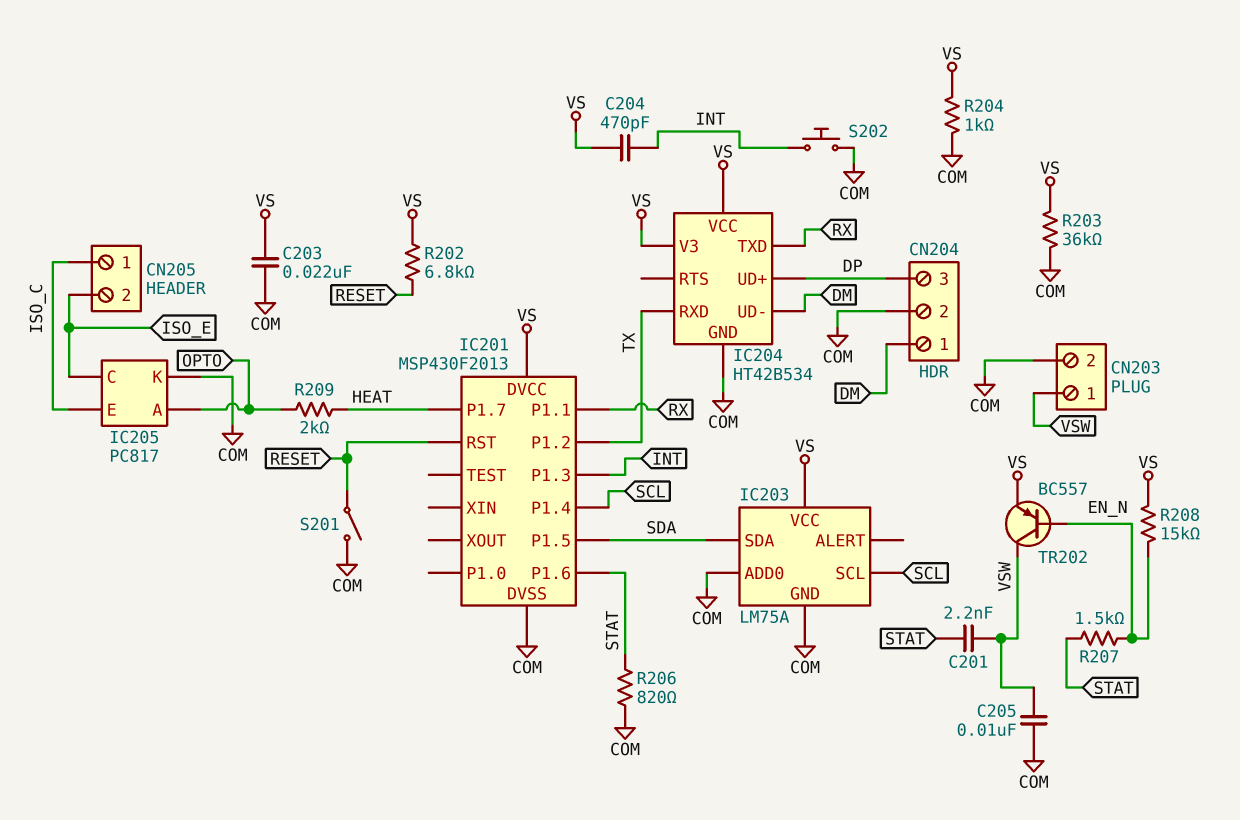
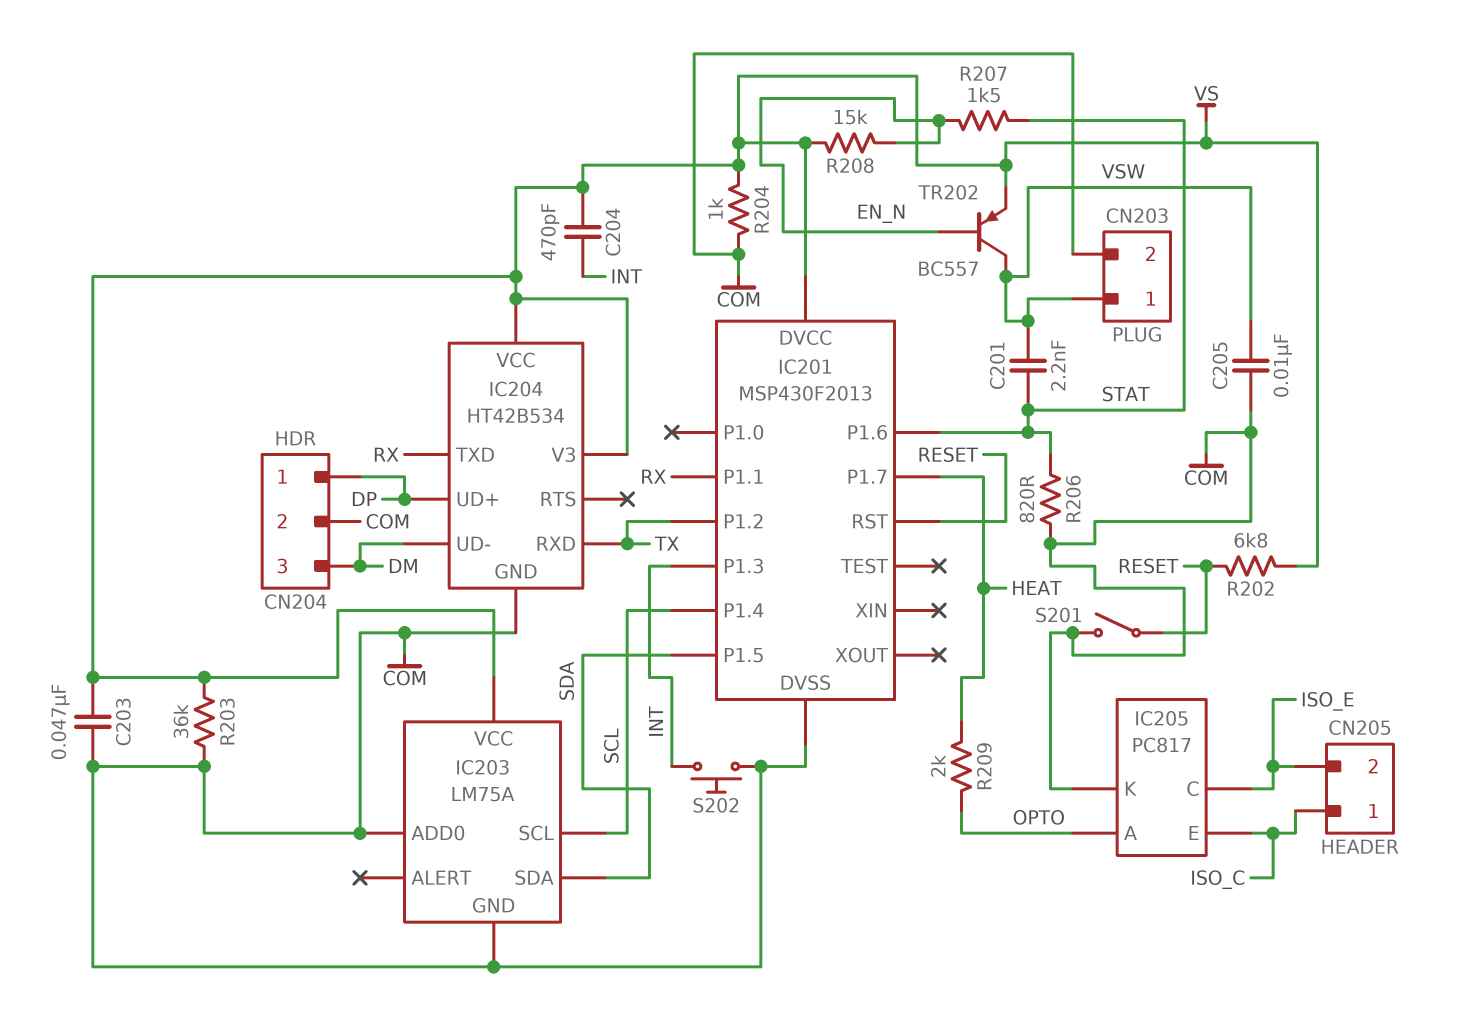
C203: 22nF (COM, VS) -> 47nF (COM, VS)
CN204 pin 1: DM -> DP
CN204 pin 3: DP -> DM

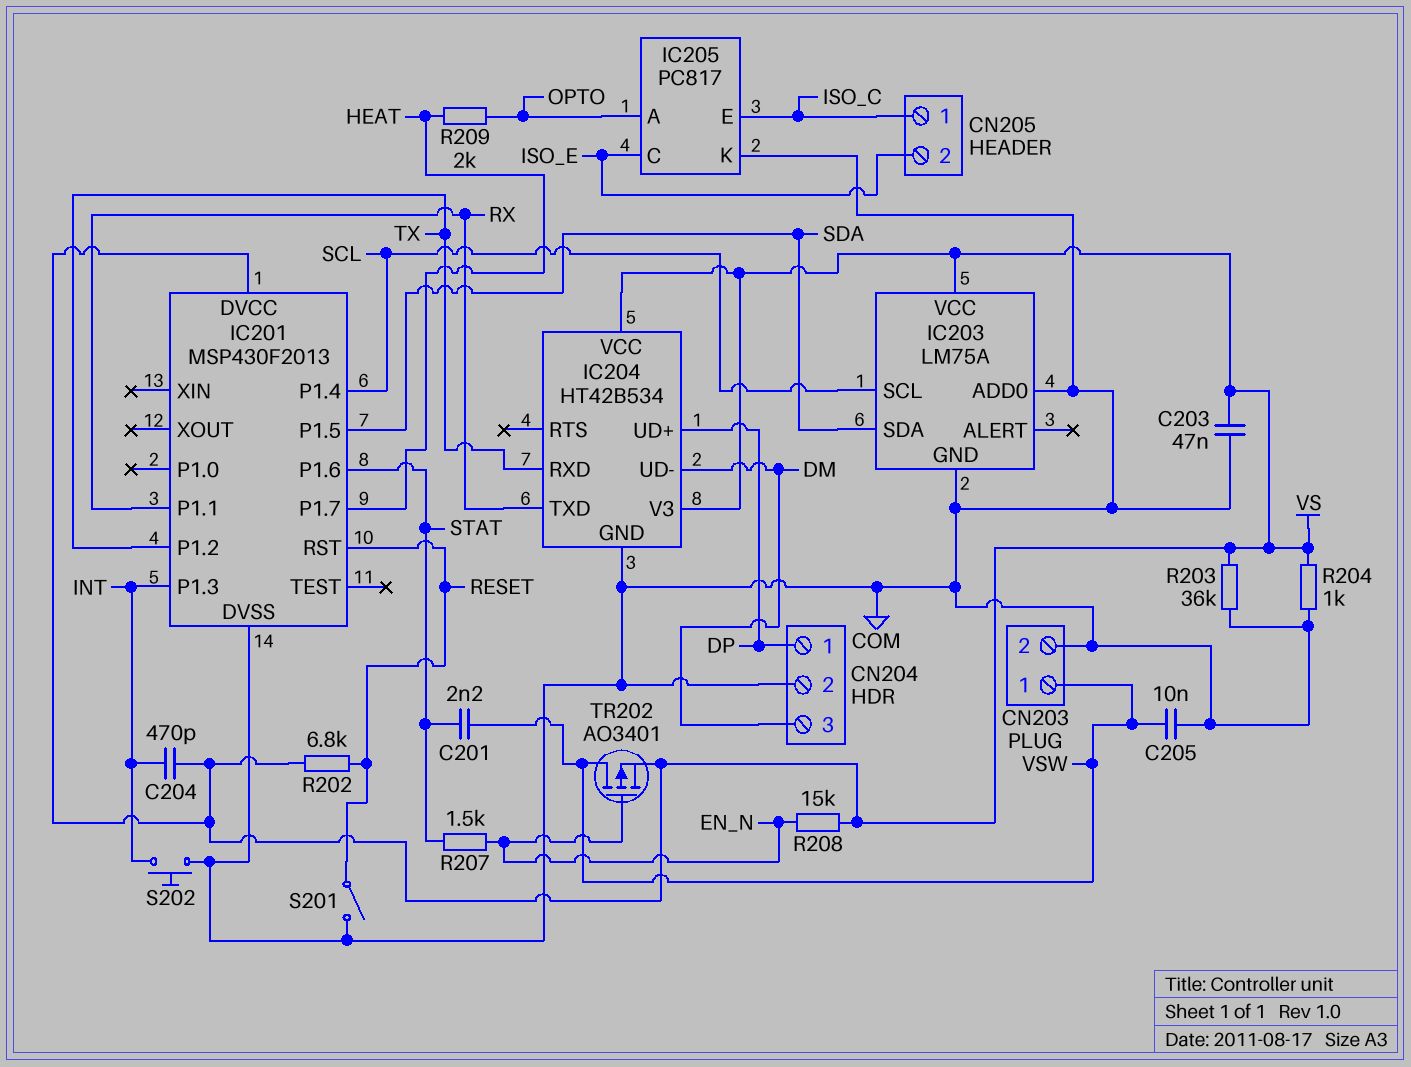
R206: 820 (COM, STAT) -> none
TR202: PNP BC557 (B EN_N, C VSW, E VS) -> PMOS AO3401 (G EN_N, D VSW, S VS)

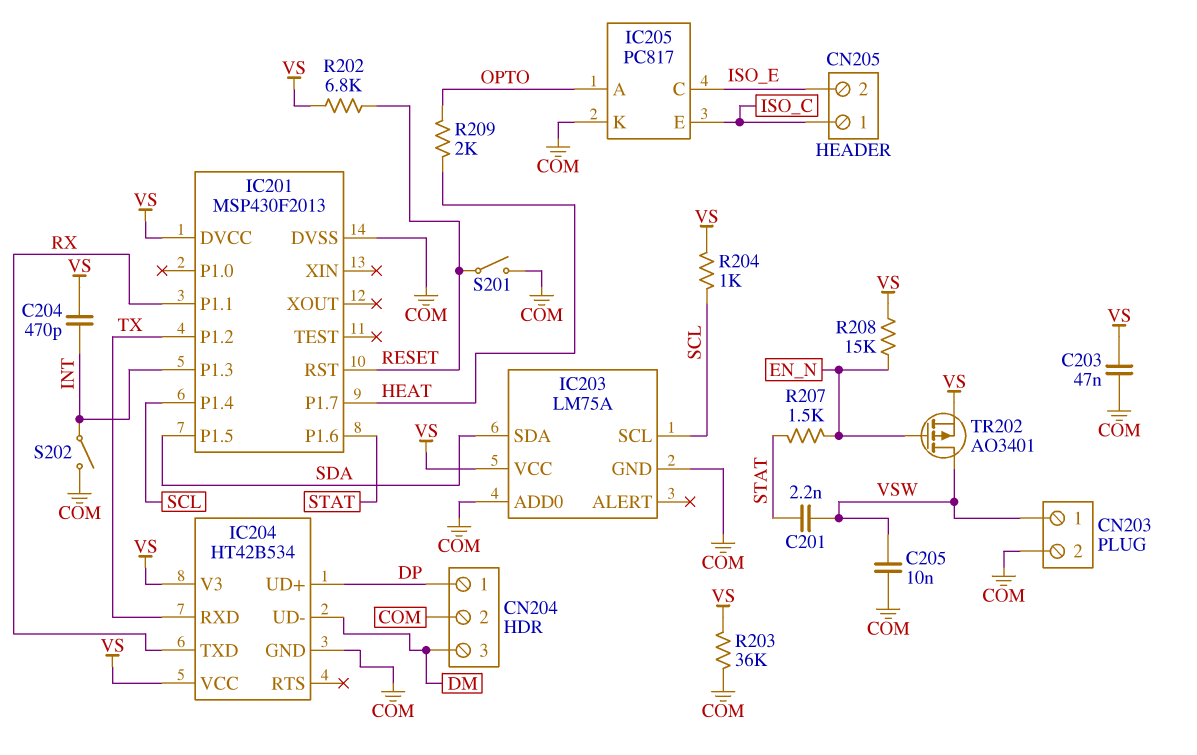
R204: 1k (COM, VS) -> 1k (SCL, VS)
S202: button (COM, INT) -> switch (COM, INT)

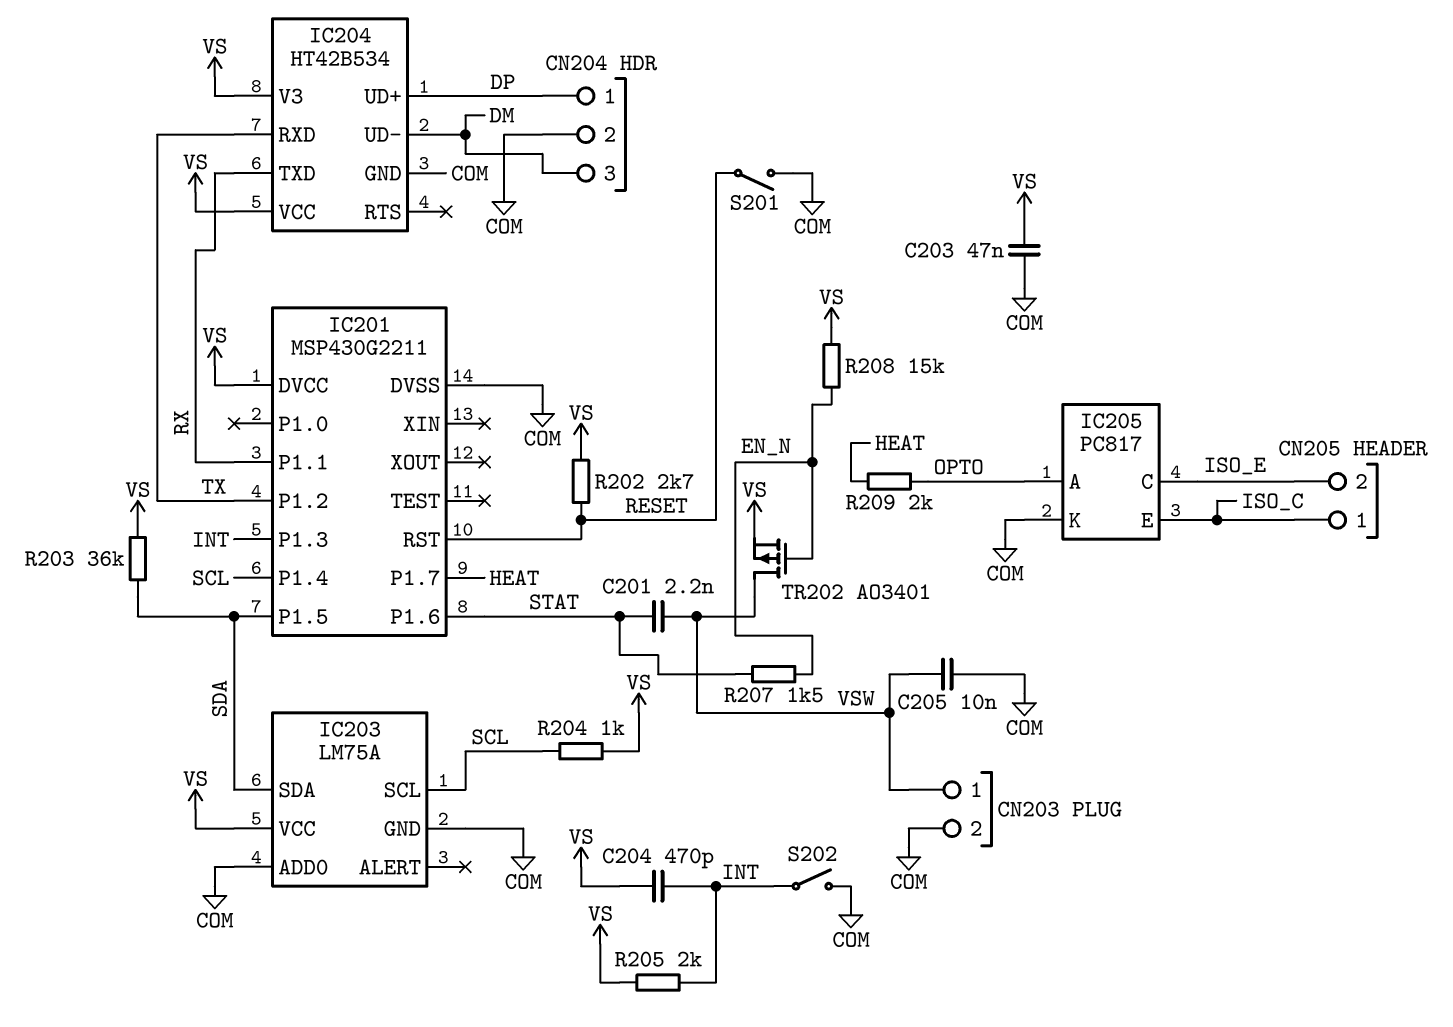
IC201: MSP430F2013 -> MSP430G2211
R202: 6.8k (RESET, VS) -> 2.7k (RESET, VS)
R203: 36k (COM, VS) -> 36k (SDA, VS)
R205: none -> 2k (INT, VS)

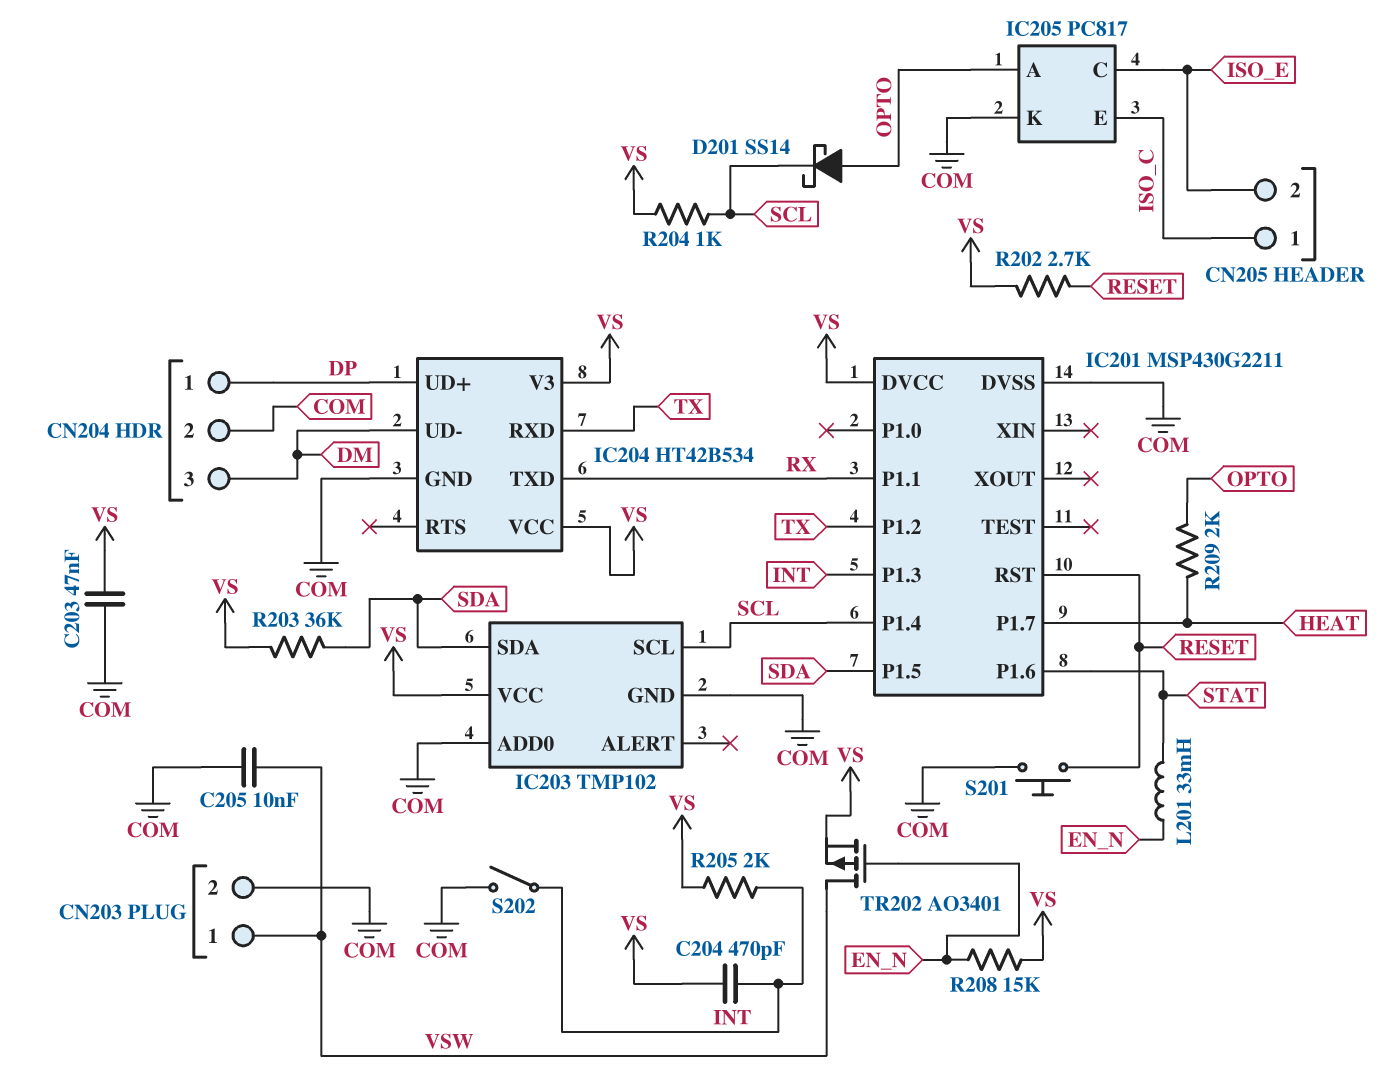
C201: 2.2nF (STAT, VSW) -> none
D201: none -> schottky SS14 (A OPTO, K SCL)
IC203: LM75A -> TMP102
L201: none -> 33mH (EN_N, STAT)
R207: 1.5k (EN_N, STAT) -> none
S201: switch (COM, RESET) -> button (COM, RESET)

